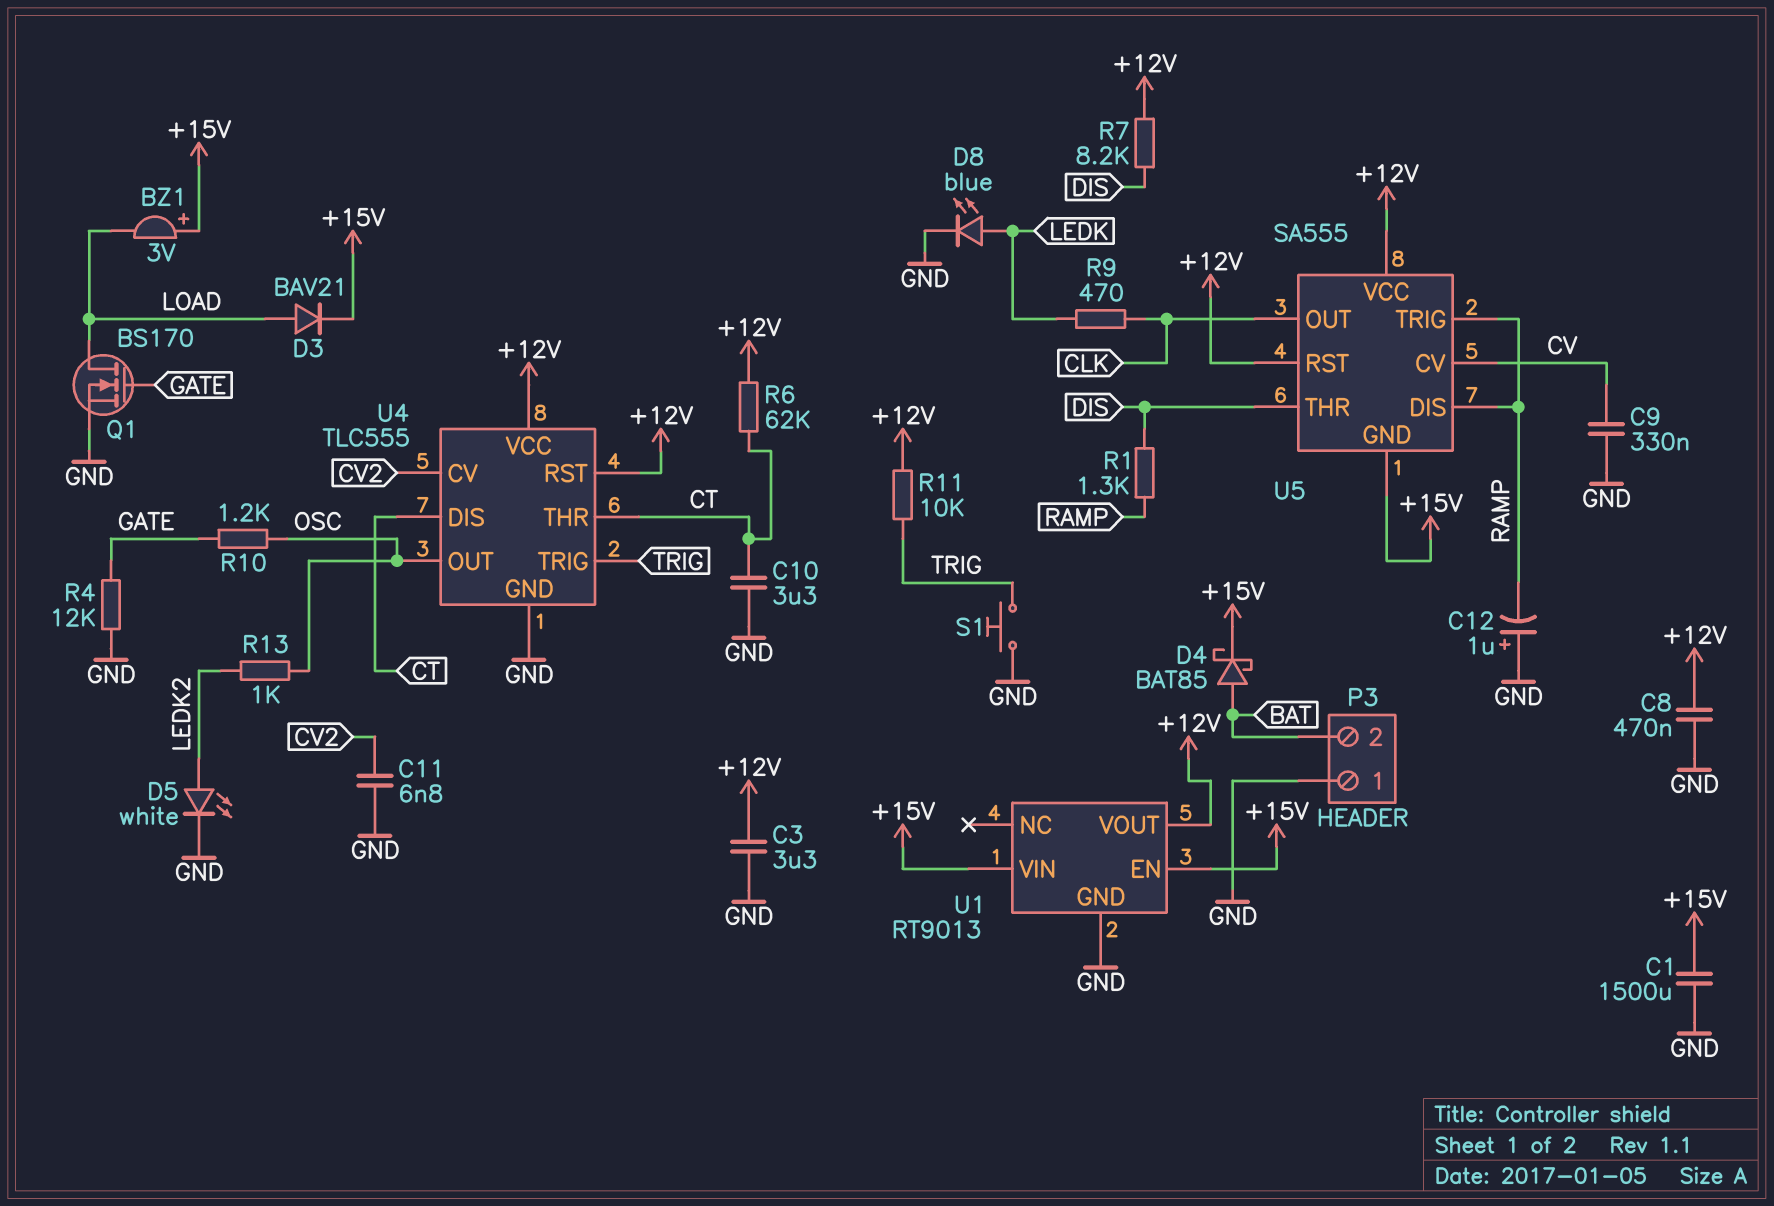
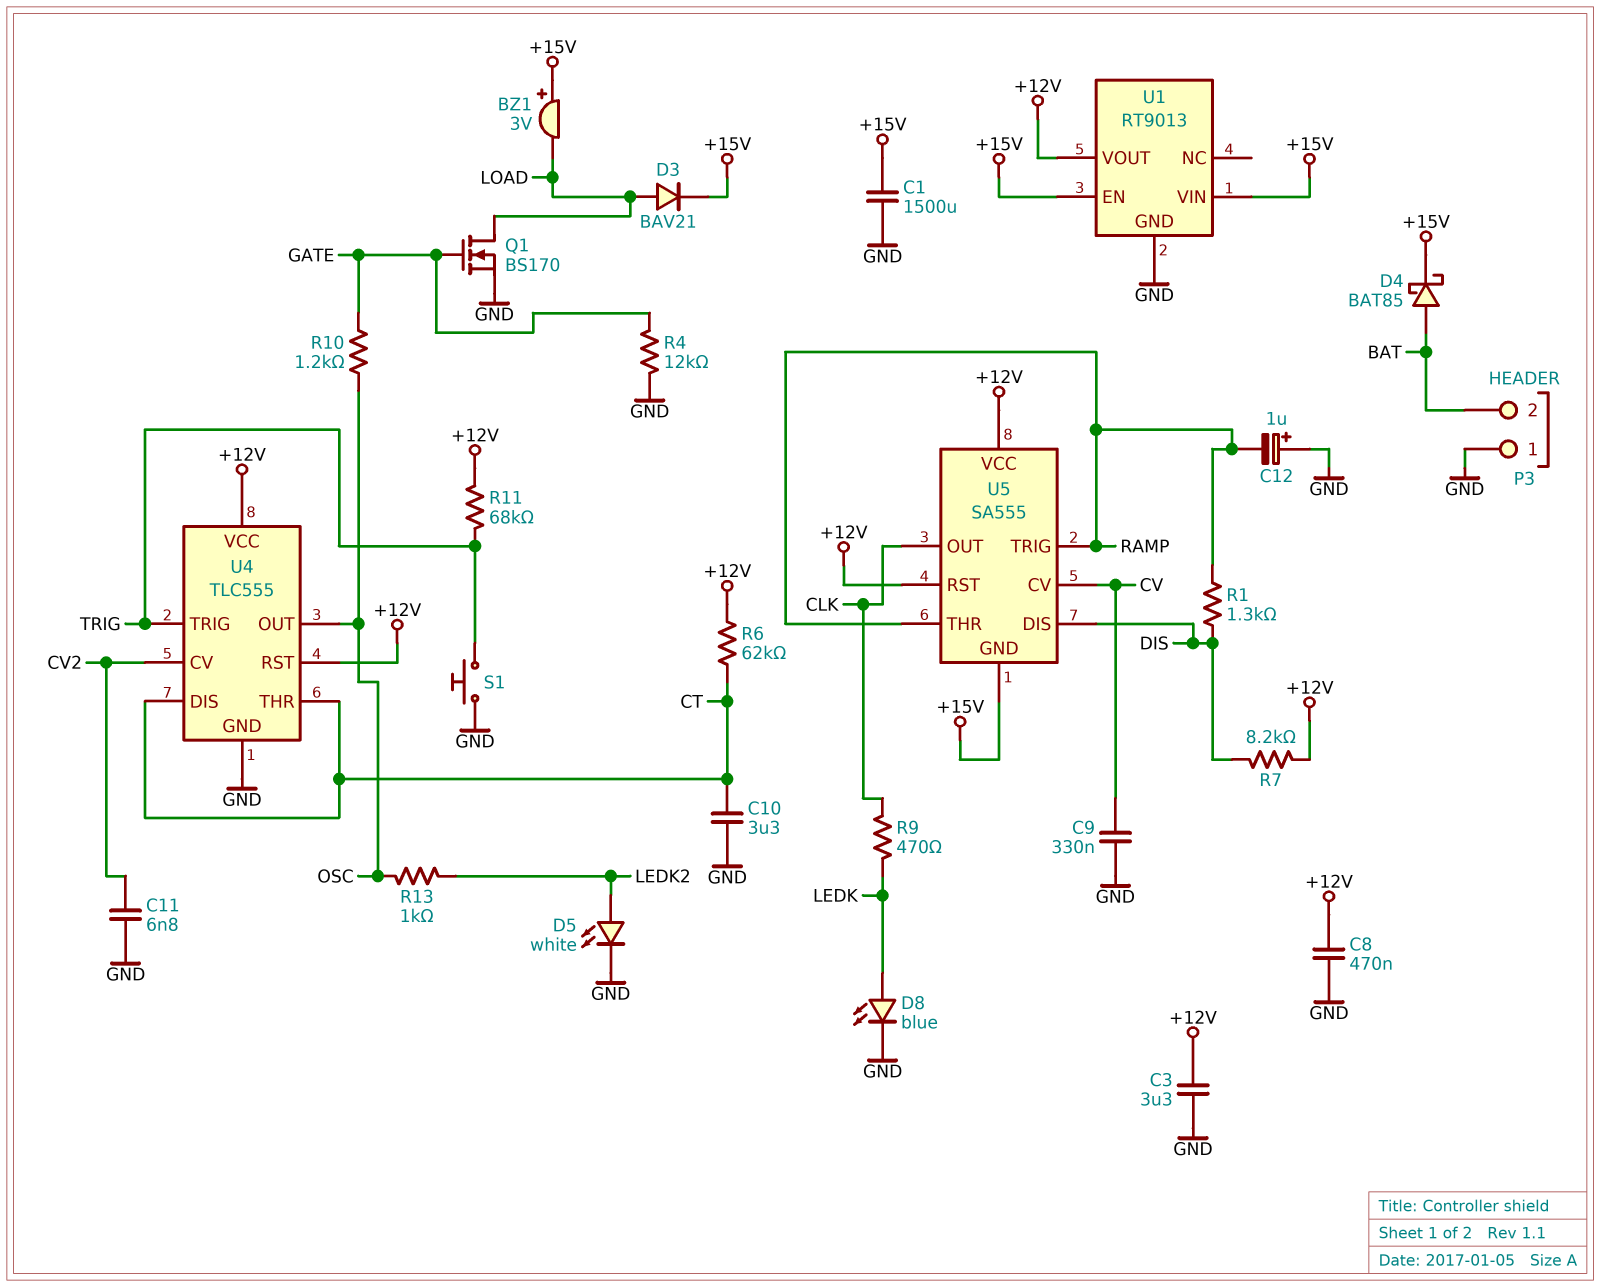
R11: 10k (+12V, TRIG) -> 68k (+12V, TRIG)
U5 pin DIS: RAMP -> DIS
U5 pin THR: DIS -> RAMP

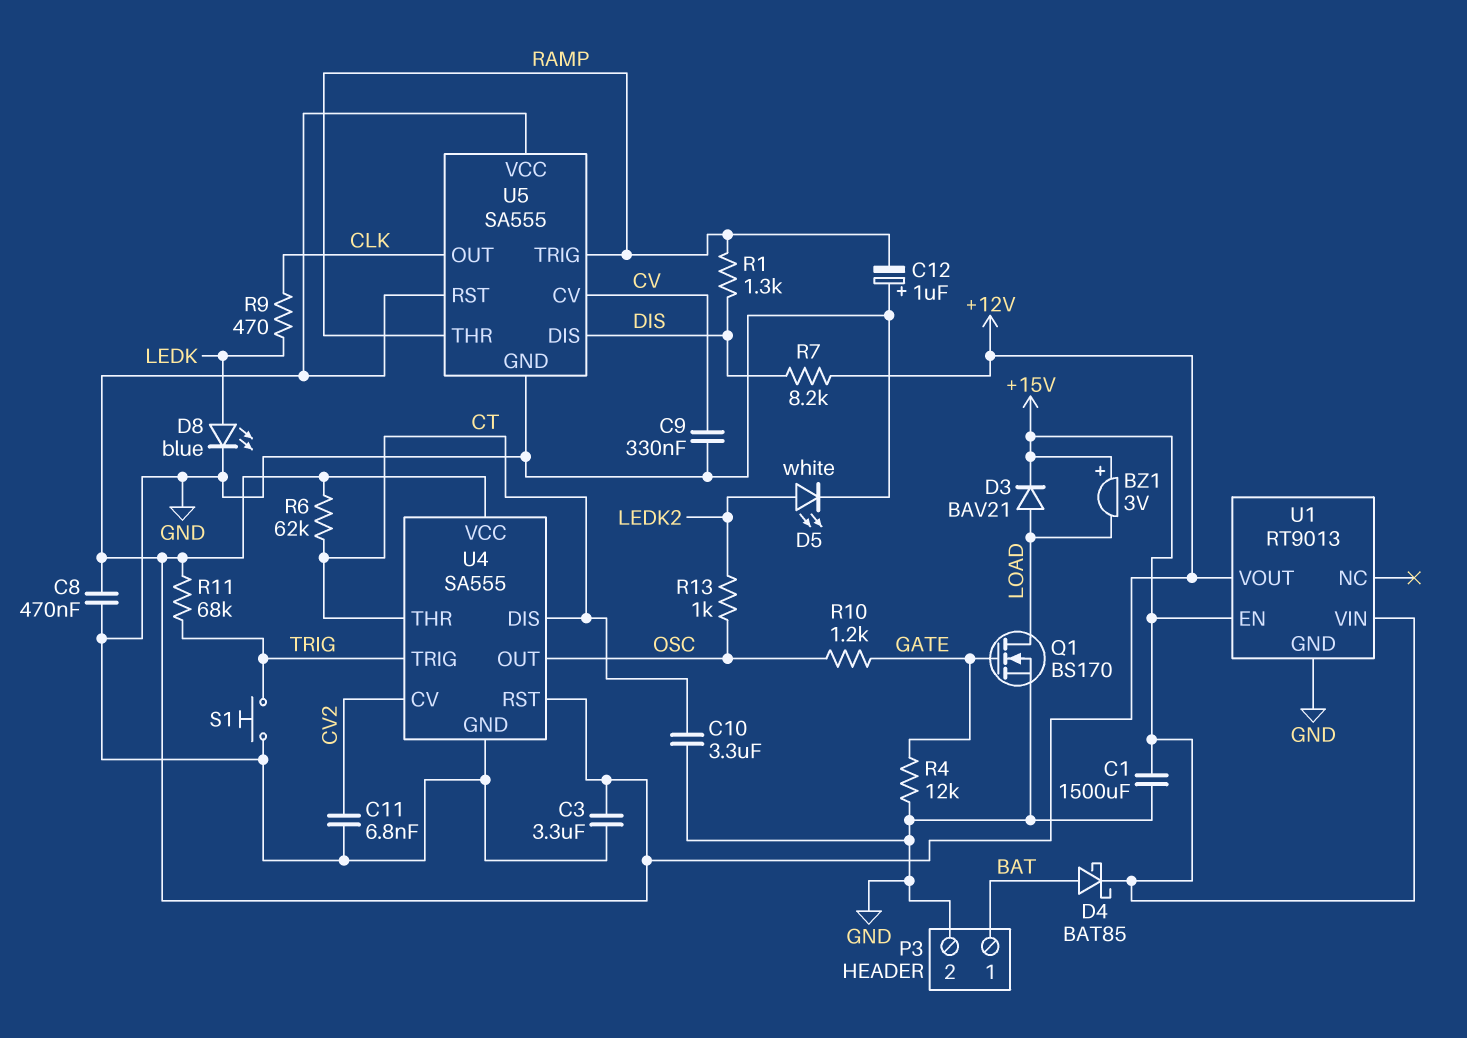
P3 pin 1: GND -> BAT
P3 pin 2: BAT -> GND
U4: TLC555 -> SA555
U5 pin GND: +15V -> GND

